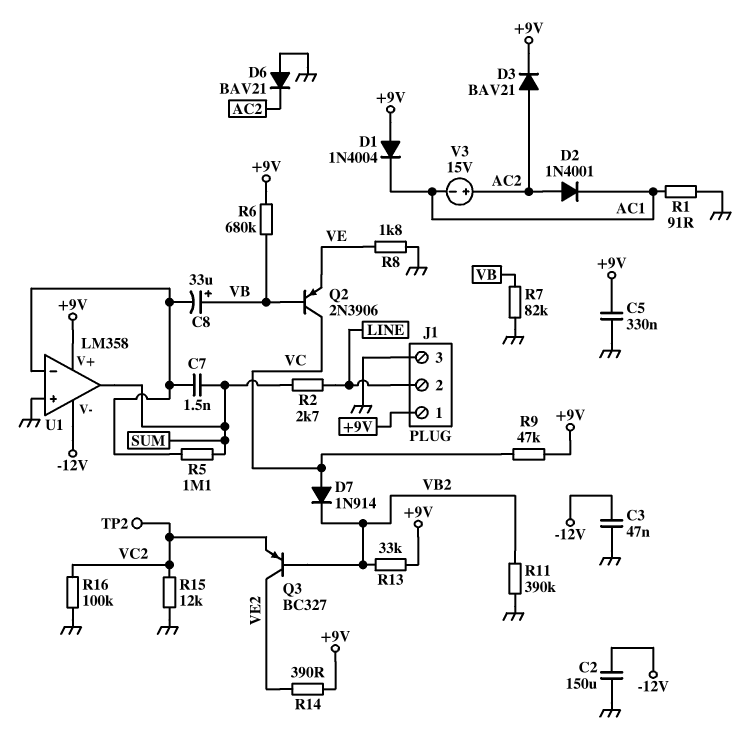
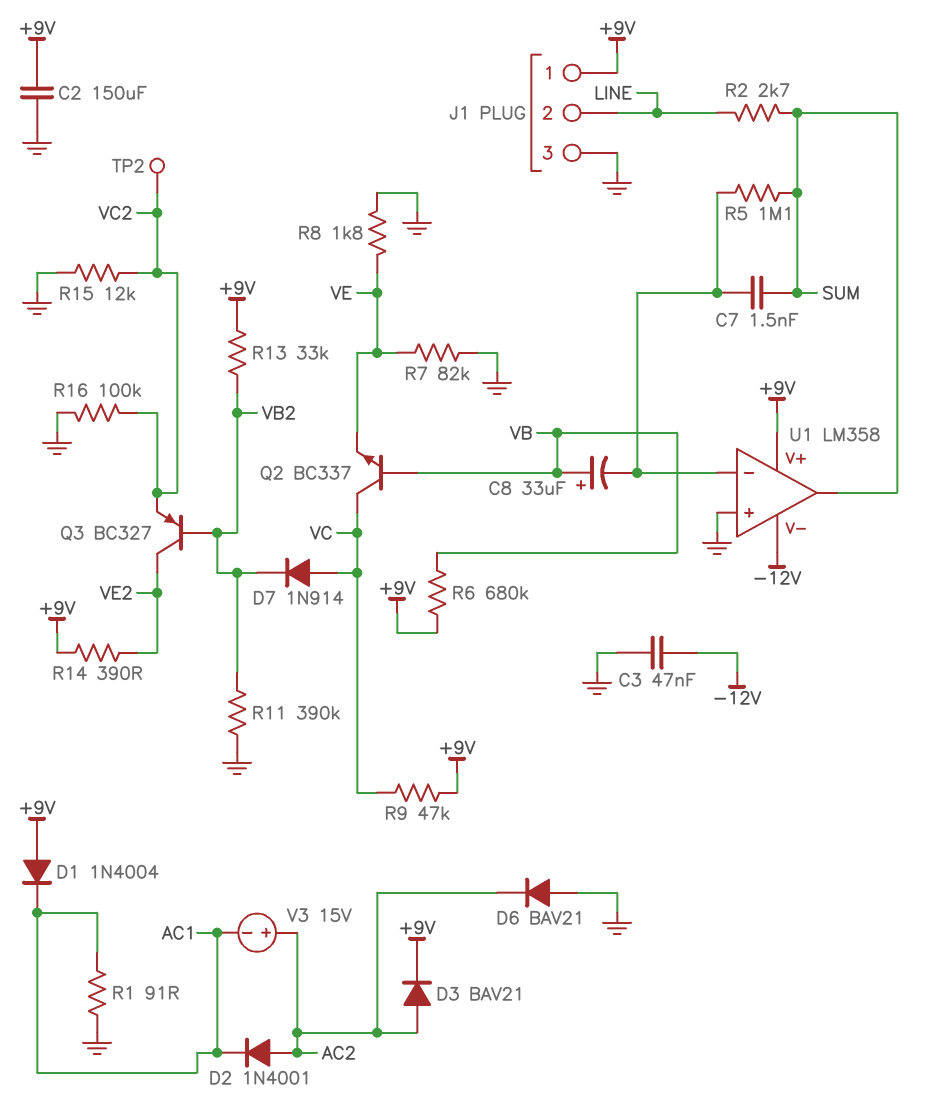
C2: 150uF (-12V, GND) -> 150uF (+9V, GND)
C5: 330nF (+9V, GND) -> none
Q2: PNP 2N3906 (B VB, C VC, E VE) -> NPN BC337 (B VB, C VC, E VE)
R7: 82k (GND, VB) -> 82k (GND, VE)

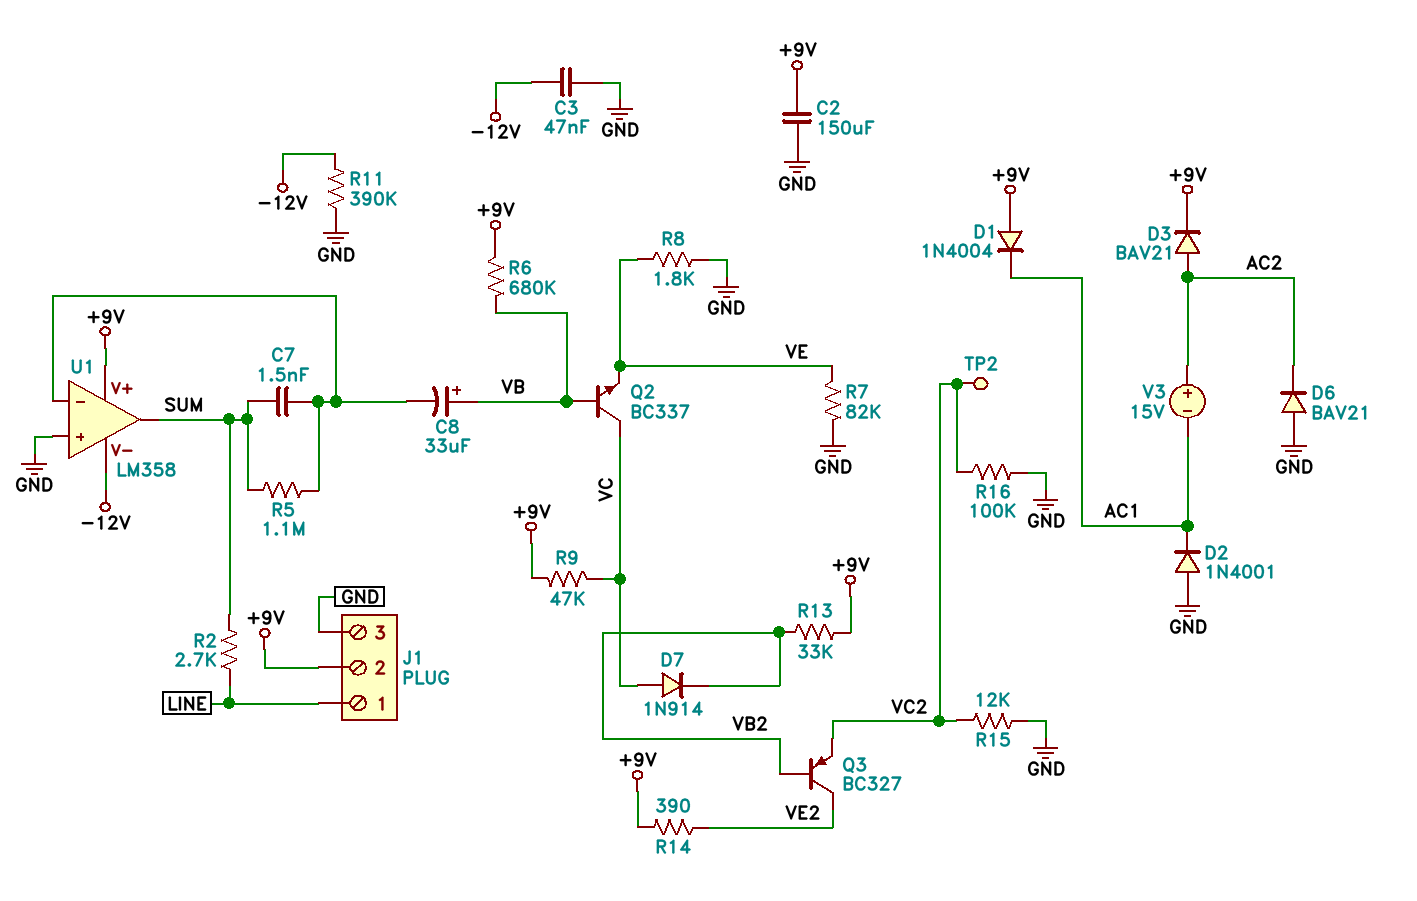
D2: diode 1N4001 (A AC2, K AC1) -> diode 1N4001 (A GND, K AC1)
J1 pin 1: +9V -> LINE
J1 pin 2: LINE -> +9V
R1: 91 (AC1, GND) -> none
R11: 390k (GND, VB2) -> 390k (-12V, GND)

